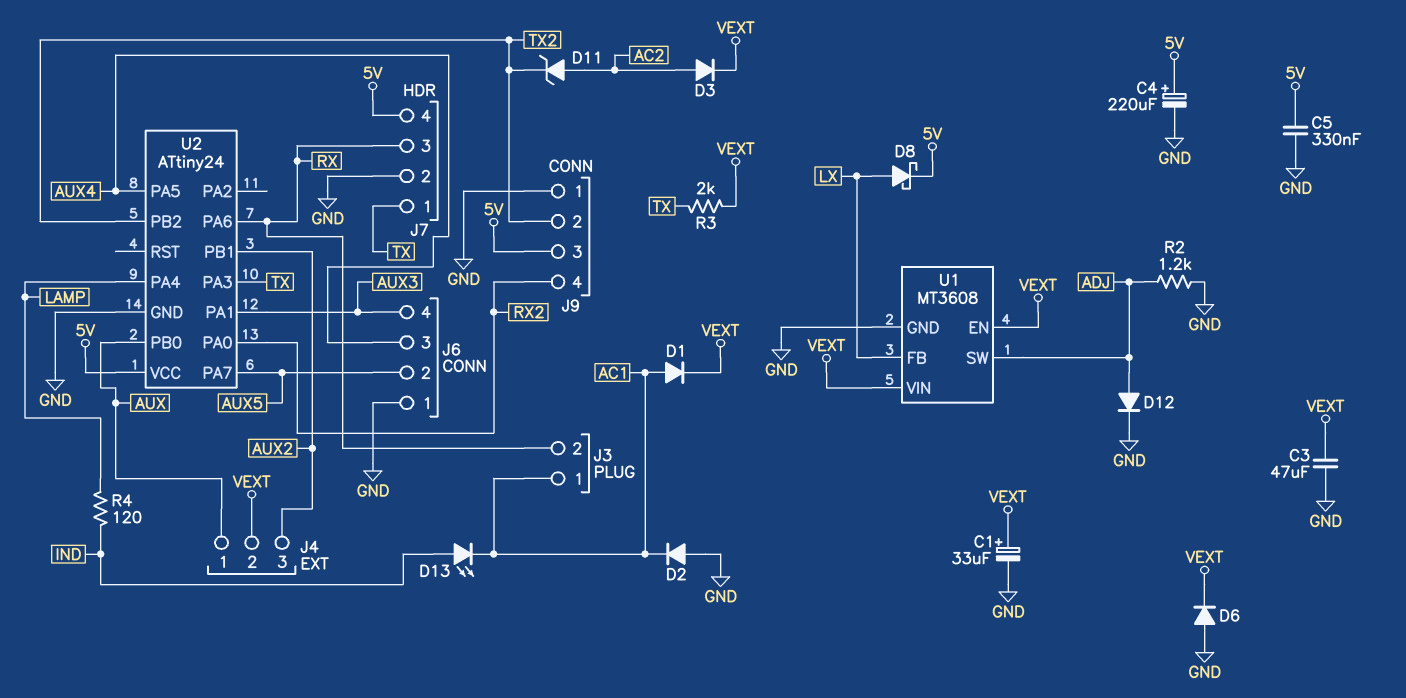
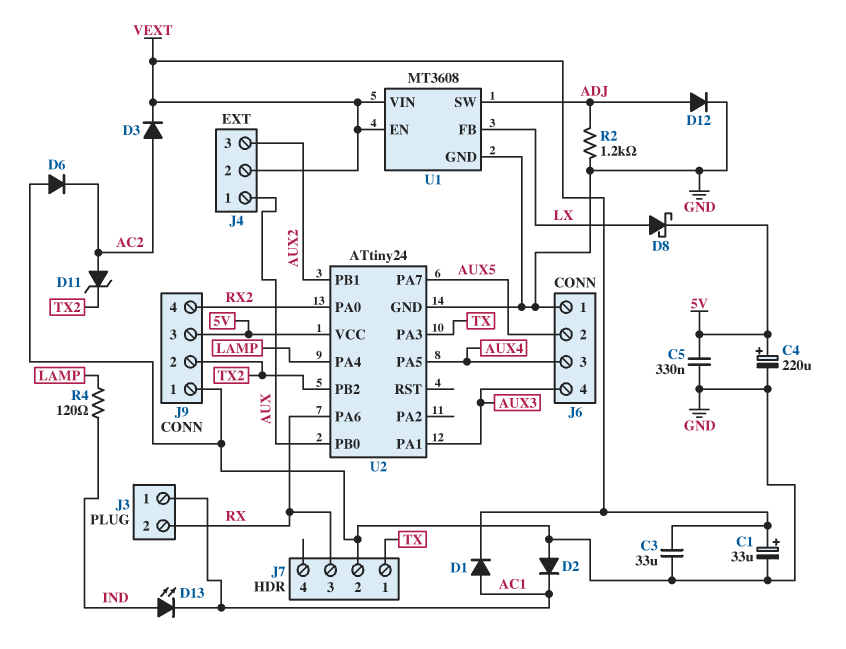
C3: 47uF (GND, VEXT) -> 33uF (GND, VEXT)
D6: diode (A GND, K VEXT) -> diode (A GND, K AC2)
J7 pin 4: 5V -> none
R3: 2k (TX, VEXT) -> none

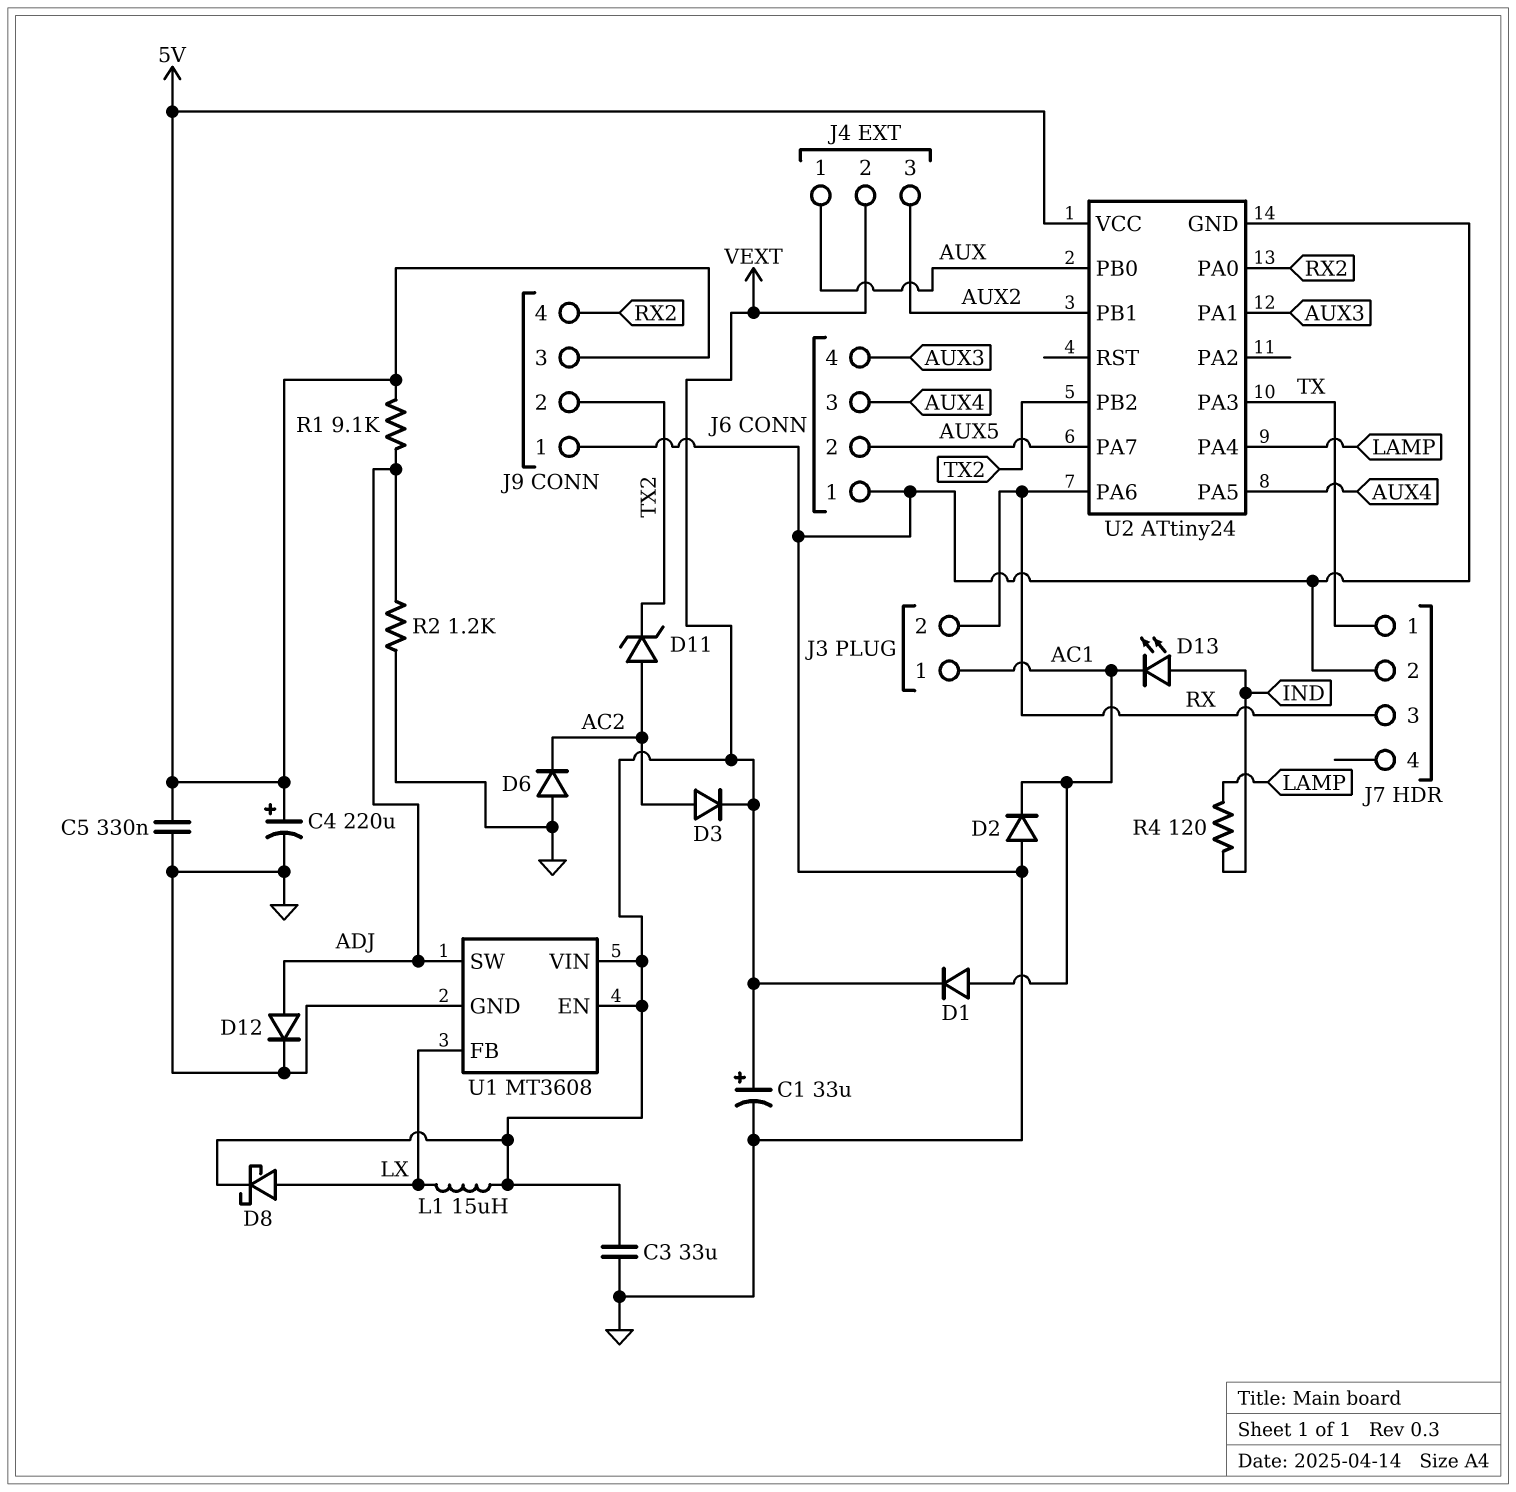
D8: schottky (A LX, K 5V) -> schottky (A LX, K VEXT)
L1: none -> 15uH (LX, VEXT)
R1: none -> 9.1k (5V, ADJ)

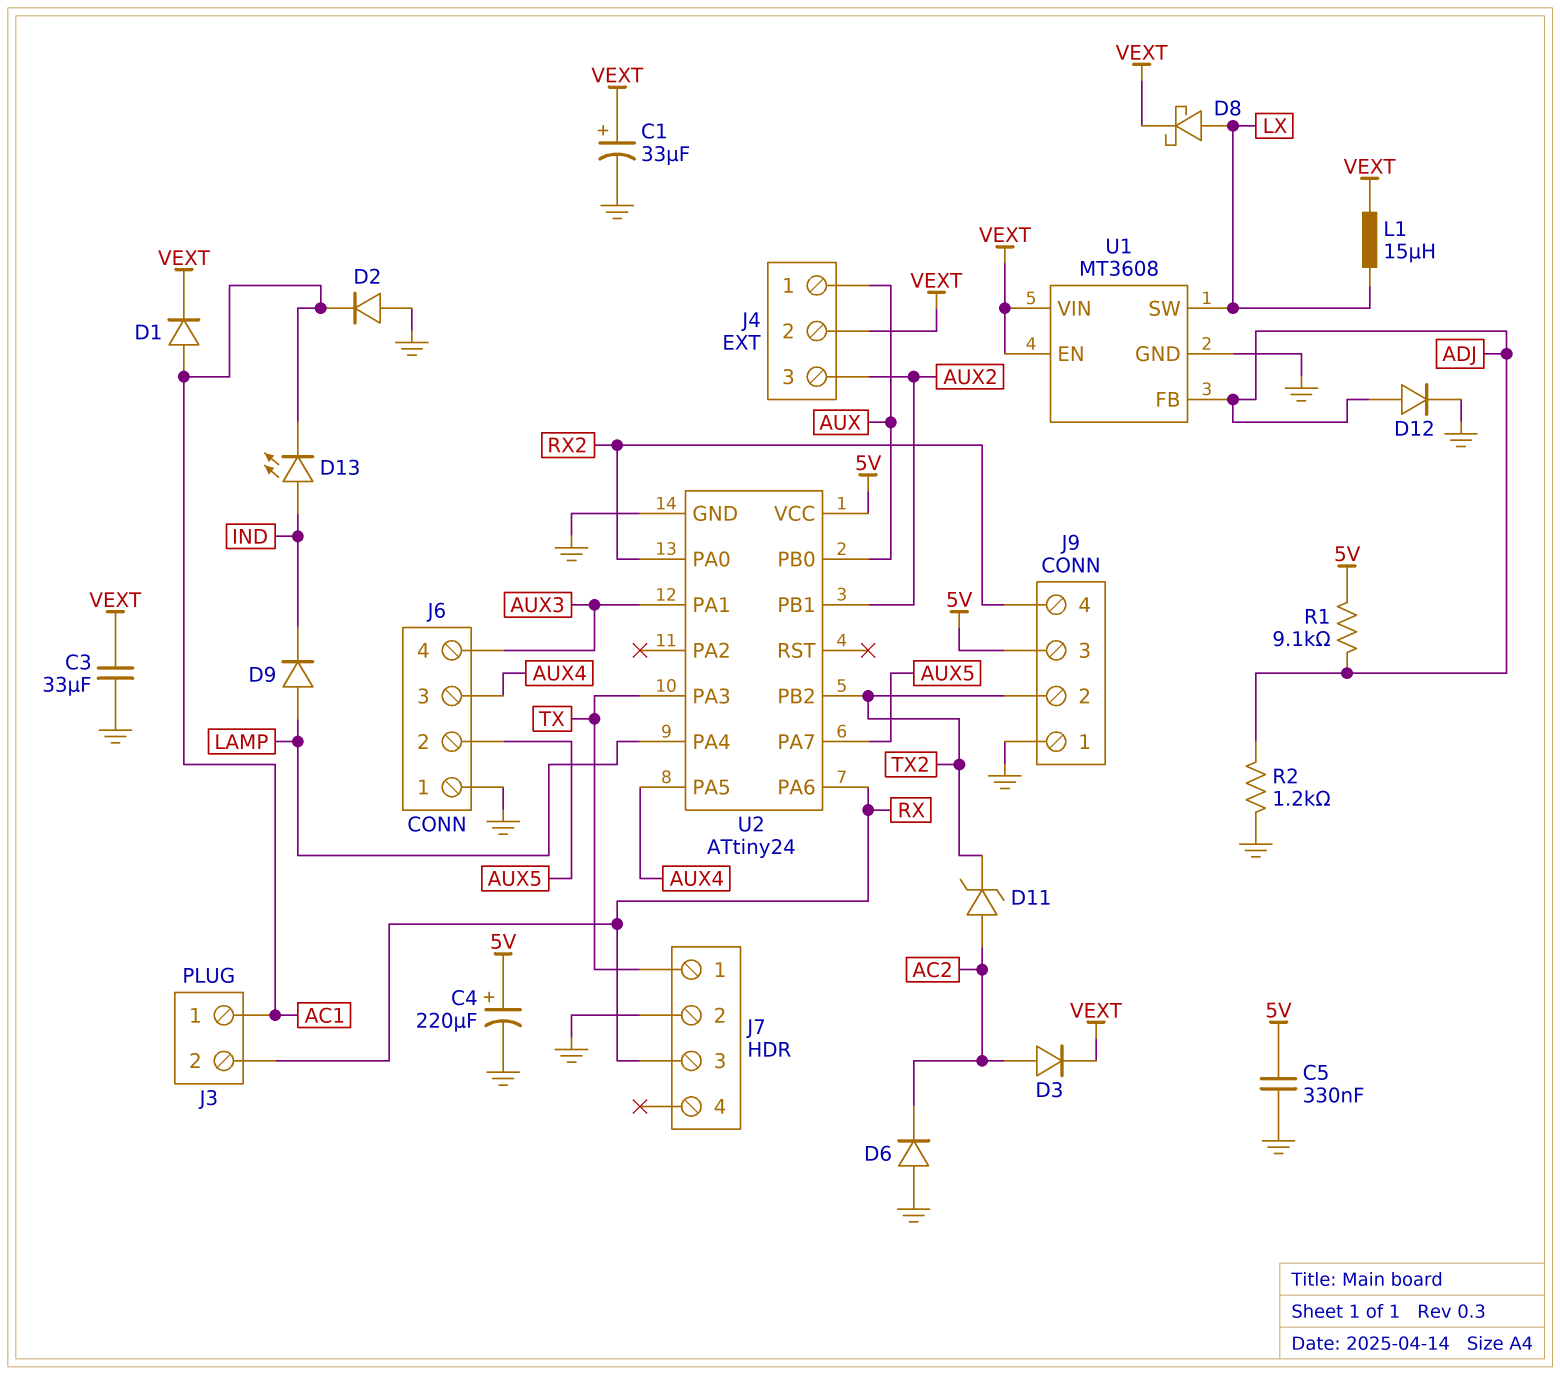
D9: none -> diode (A LAMP, K IND)
R4: 120 (IND, LAMP) -> none
U1 pin FB: LX -> ADJ
U1 pin SW: ADJ -> LX

